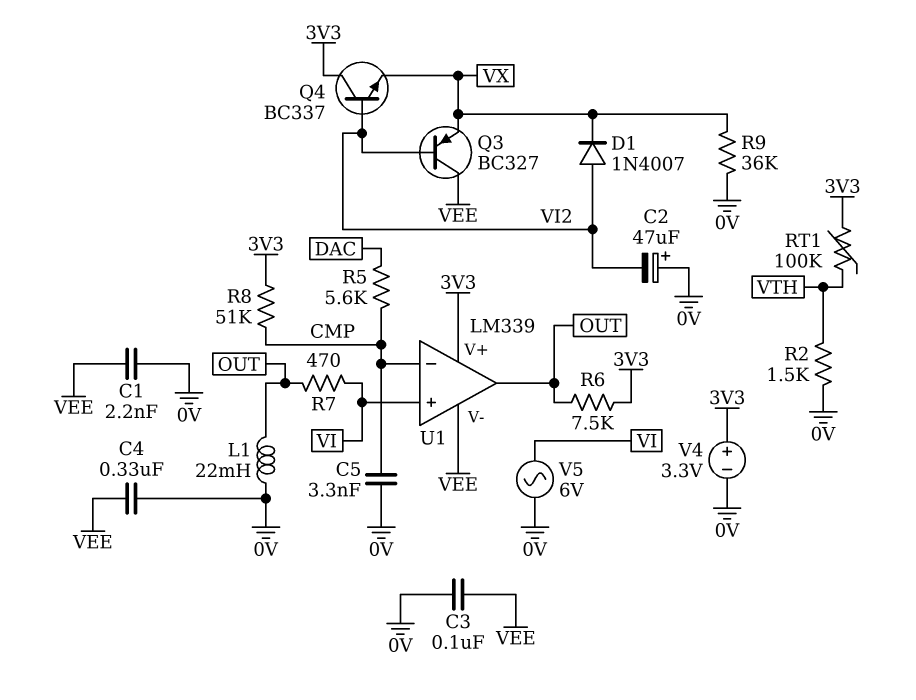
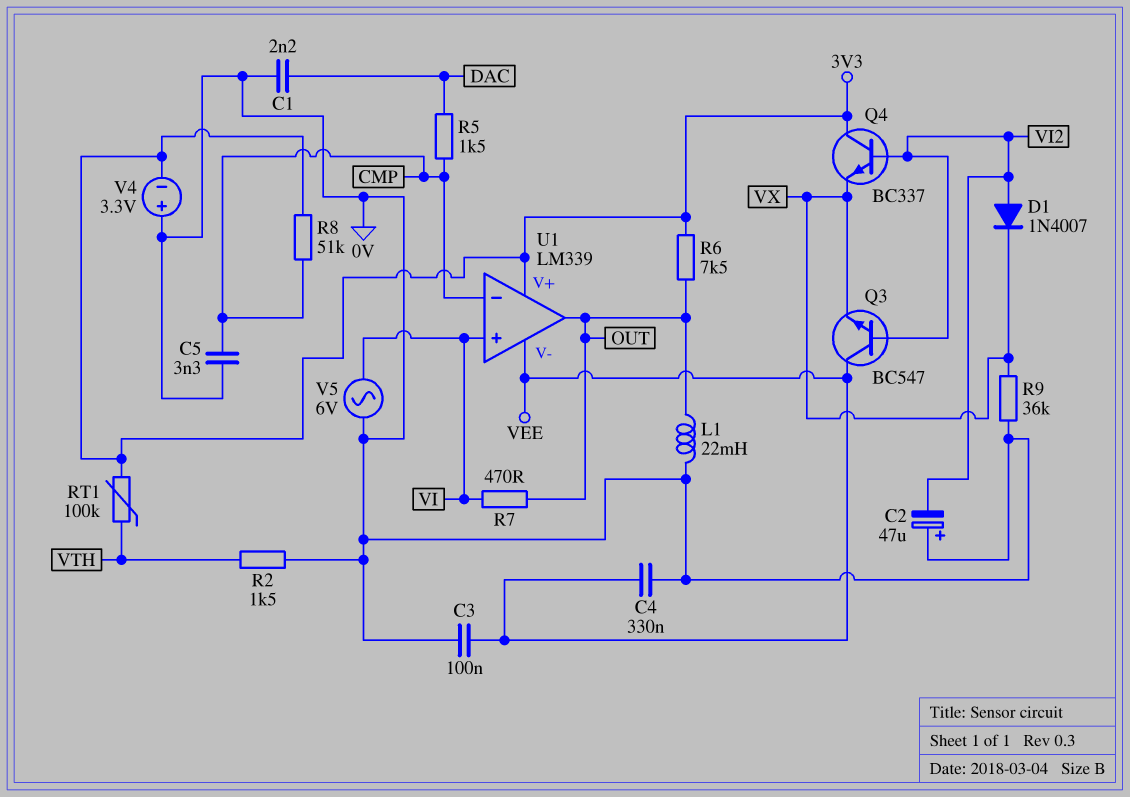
C1: 2.2nF (0V, VEE) -> 2.2nF (0V, DAC)
Q3: PNP BC327 (B VI2, C VEE, E VX) -> NPN BC547 (B VI2, C VEE, E VX)
R5: 5.6k (CMP, DAC) -> 1.5k (CMP, DAC)
V4: 3.3V (plus 3V3, minus 0V) -> 3.3V (plus 0V, minus 3V3)

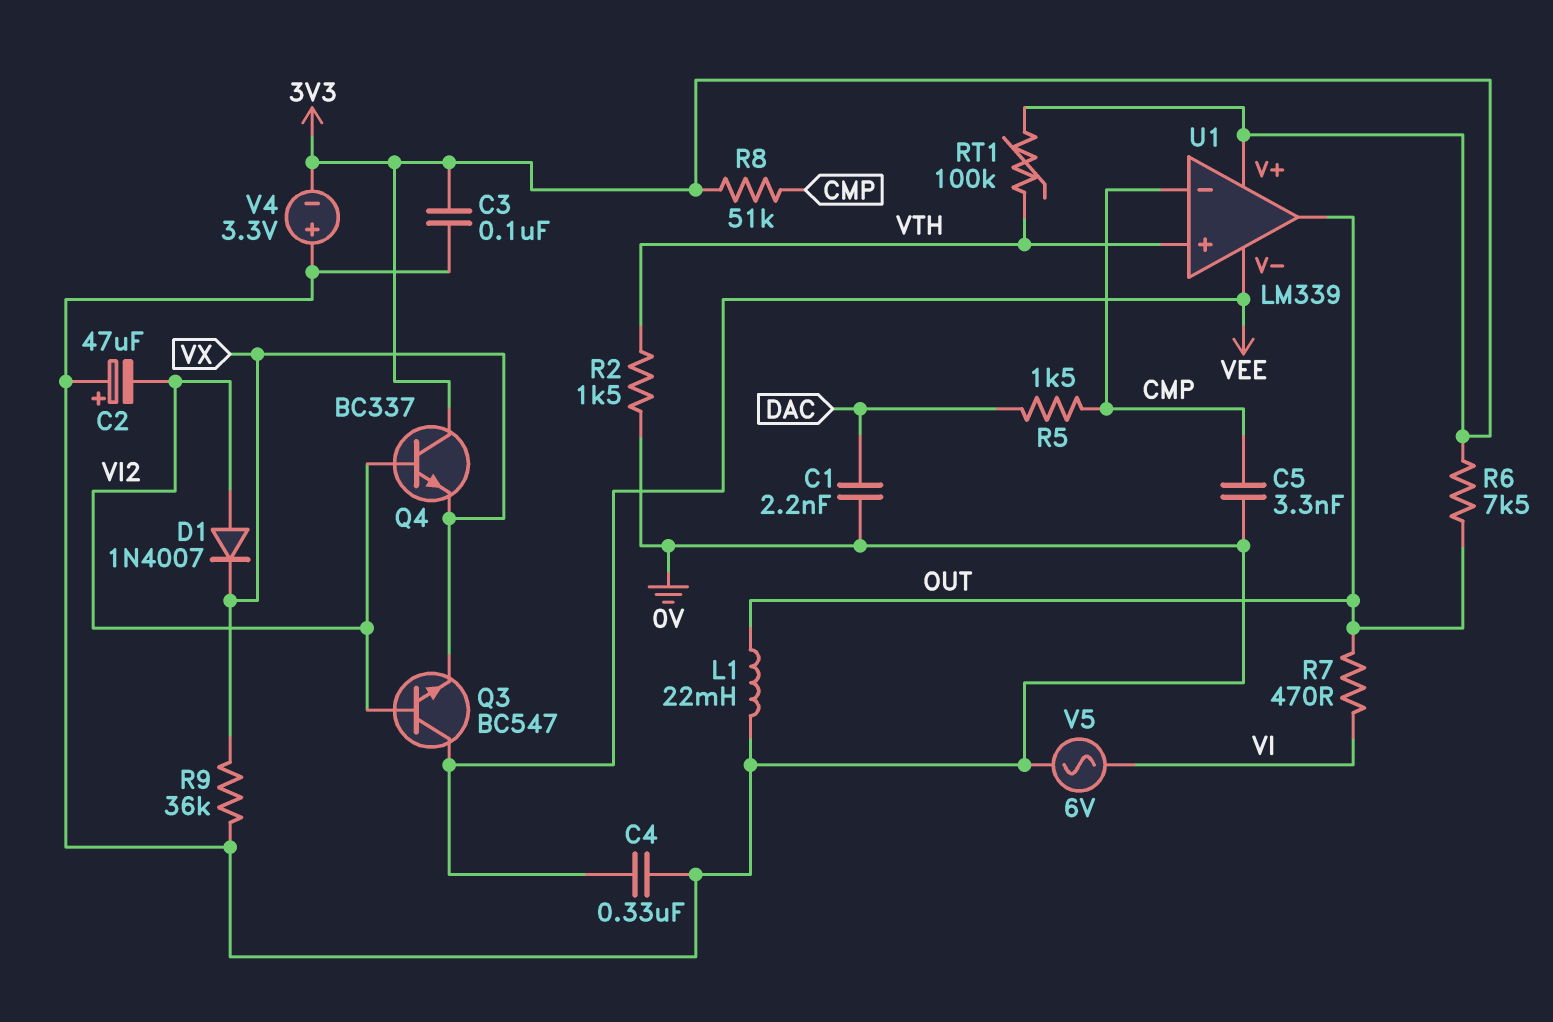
C3: 100nF (0V, VEE) -> 100nF (0V, 3V3)
U1 pin in+: VI -> VTH

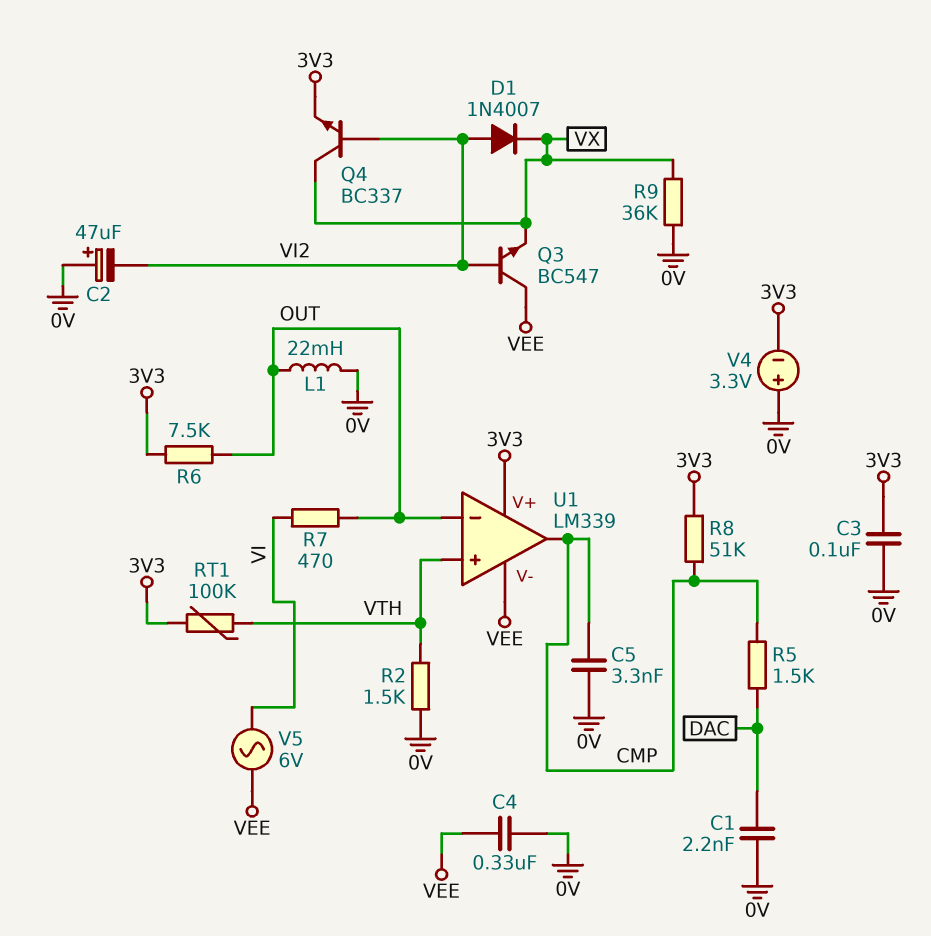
Q4: NPN BC337 (B VI2, C 3V3, E VX) -> NPN BC337 (B VI2, C VX, E 3V3)
U1 pin in-: CMP -> OUT
U1 pin out: OUT -> CMP
V5: AC 6V (0V, VI) -> AC 6V (VEE, VI)

